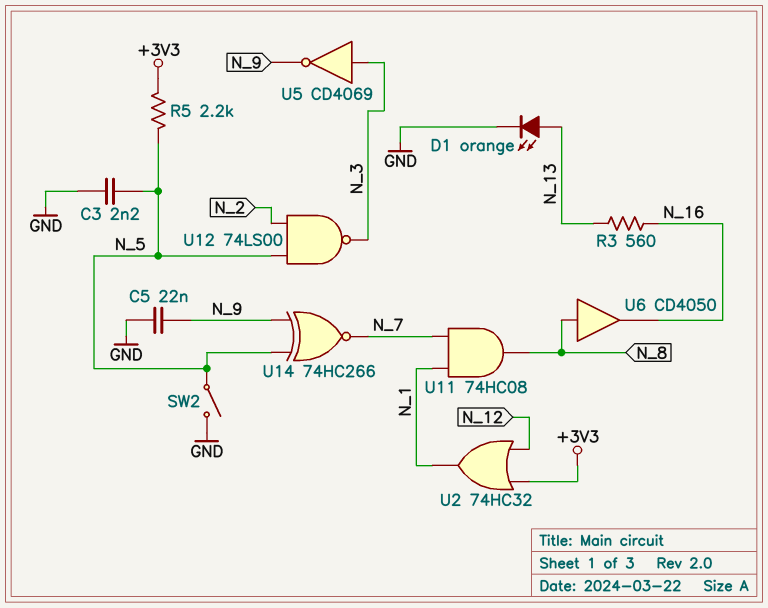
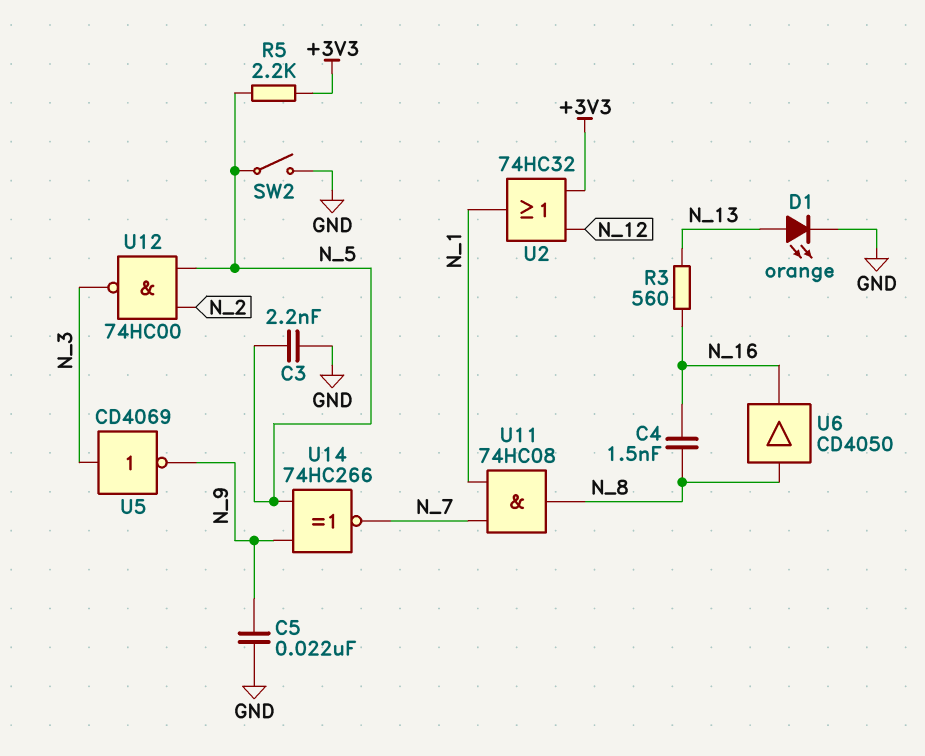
C4: none -> 1.5nF (N_8, N_16)
U12: NAND 74LS00 (in N_2, in N_5, out N_3) -> NAND 74HC00 (in N_2, in N_5, out N_3)

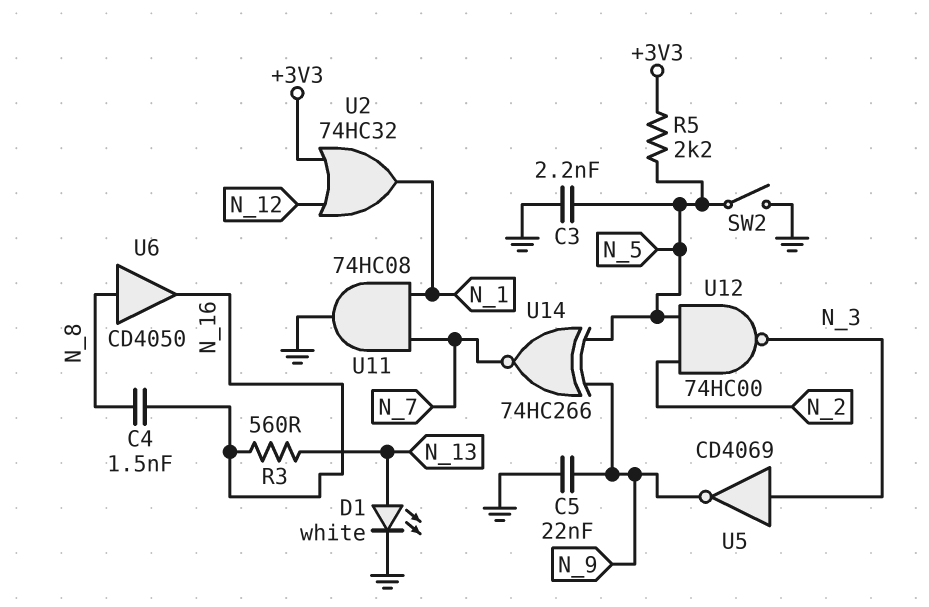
D1: LED orange (A N_13, K GND) -> LED white (A N_13, K GND)
U11: AND 74HC08 (in N_1, in N_7, out N_8) -> AND 74HC08 (in N_1, in N_7, out GND)

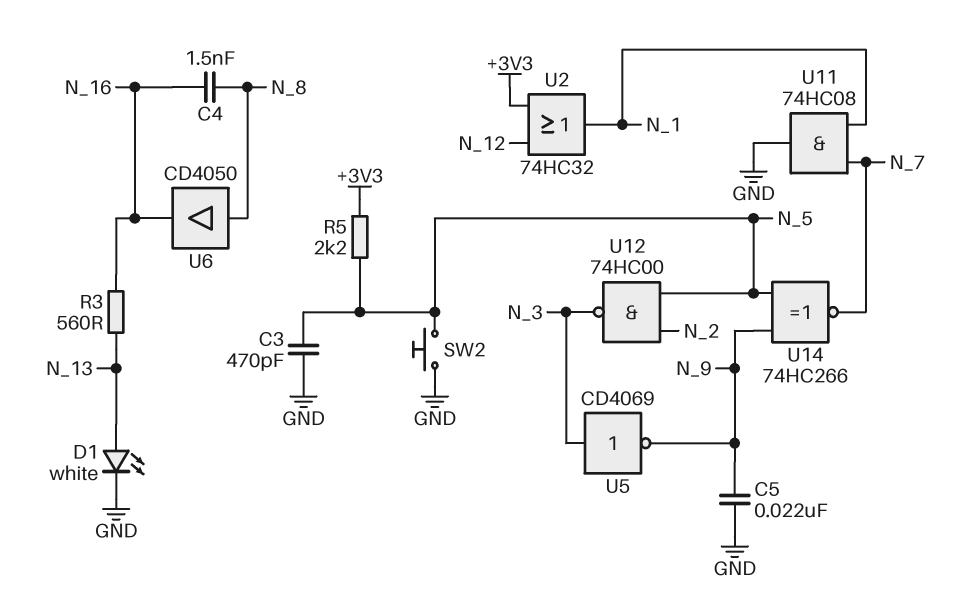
C3: 2.2nF (GND, N_5) -> 470pF (GND, N_5)
SW2: switch (GND, N_5) -> button (GND, N_5)

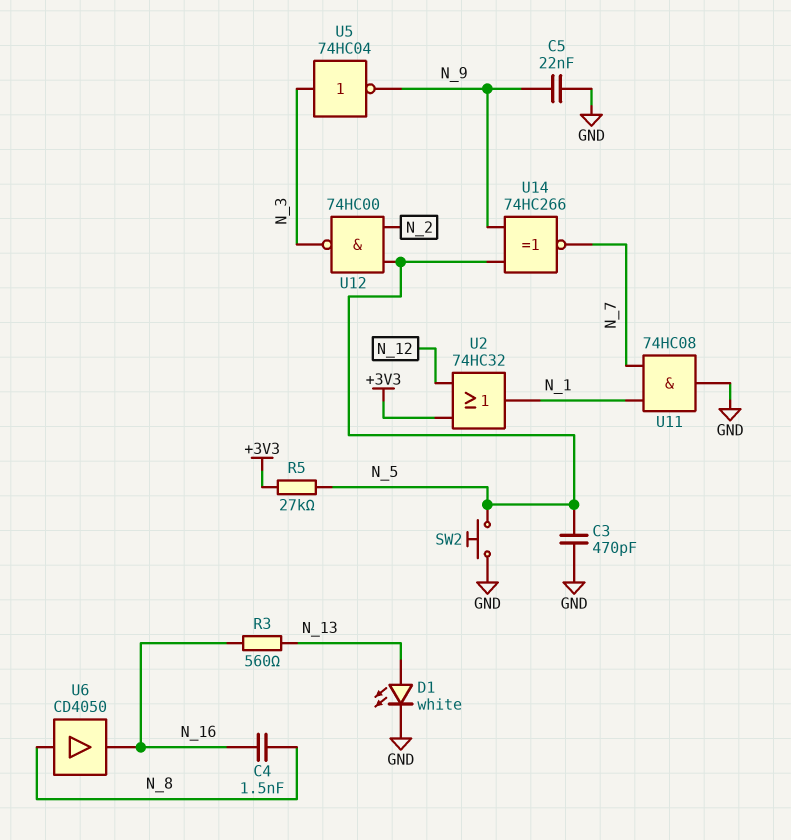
R5: 2.2k (+3V3, N_5) -> 27k (+3V3, N_5)
U5: NOT CD4069 (in N_3, out N_9) -> NOT 74HC04 (in N_3, out N_9)

